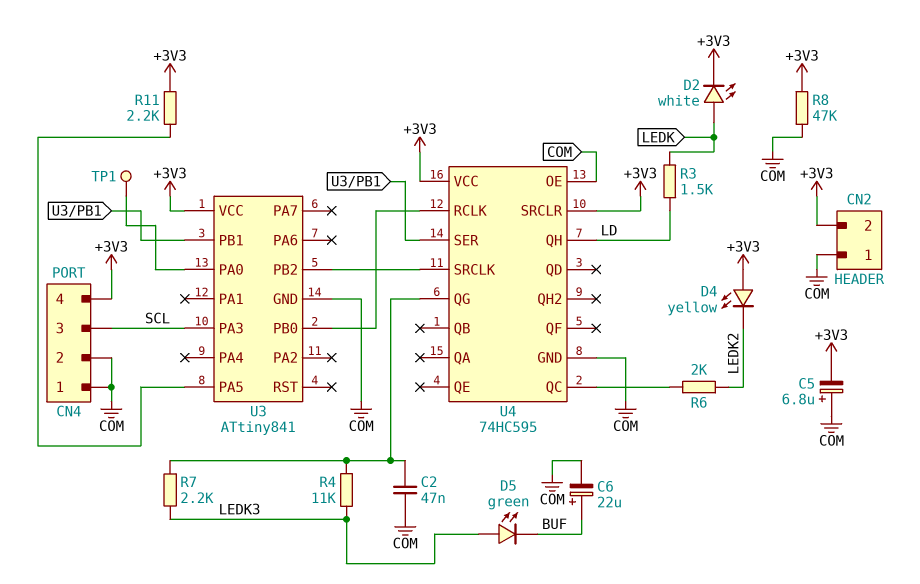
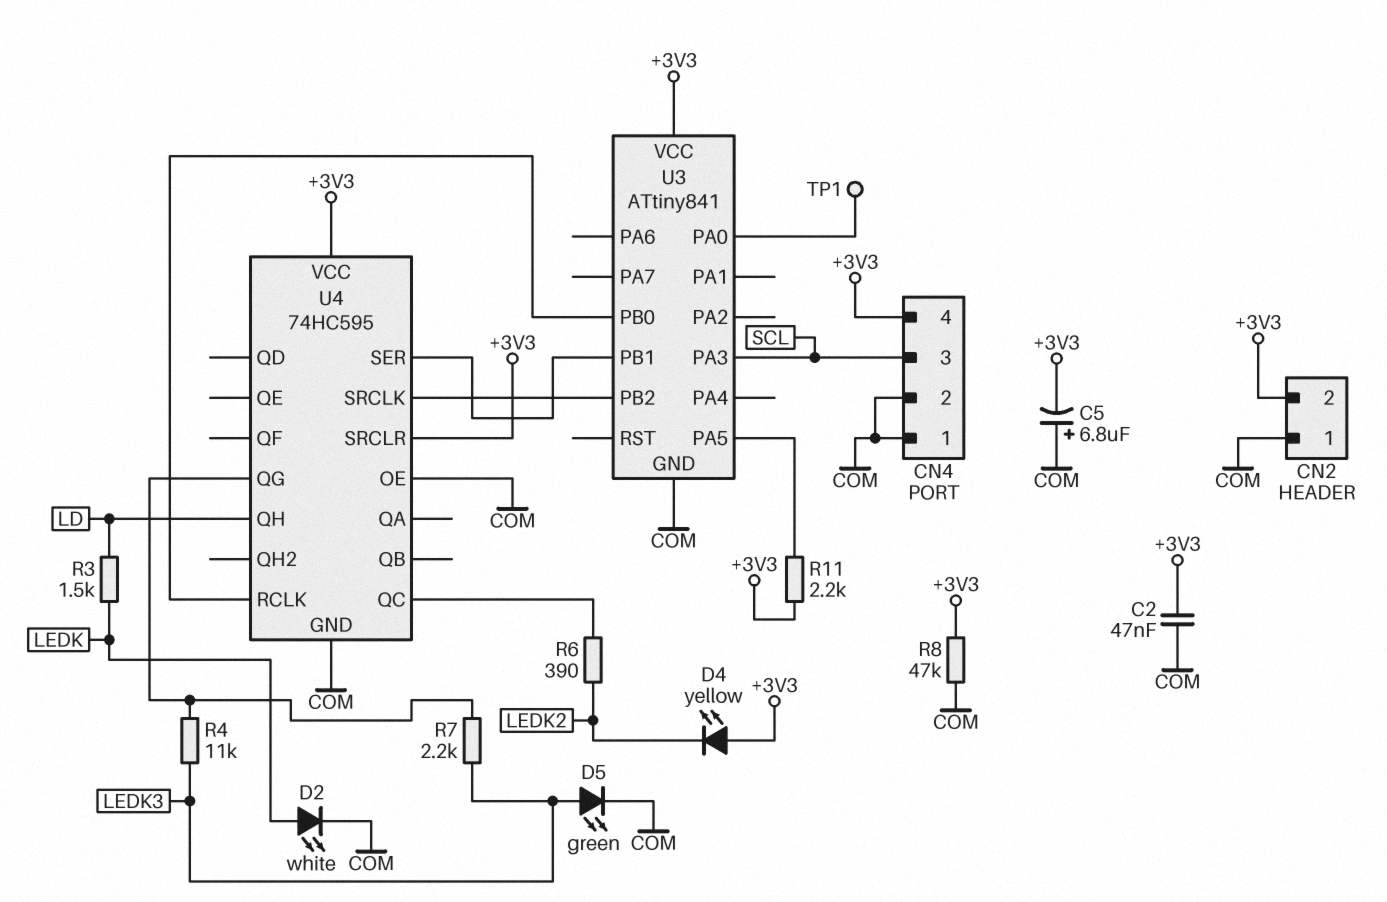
C2: 47nF (COM, U4/QG) -> 47nF (+3V3, COM)
C6: 22uF (plus BUF, minus COM) -> none
D2: LED white (A LEDK, K +3V3) -> LED white (A LEDK, K COM)
D5: LED green (A LEDK3, K BUF) -> LED green (A LEDK3, K COM)
R6: 2k (LEDK2, U4/QC) -> 390 (LEDK2, U4/QC)

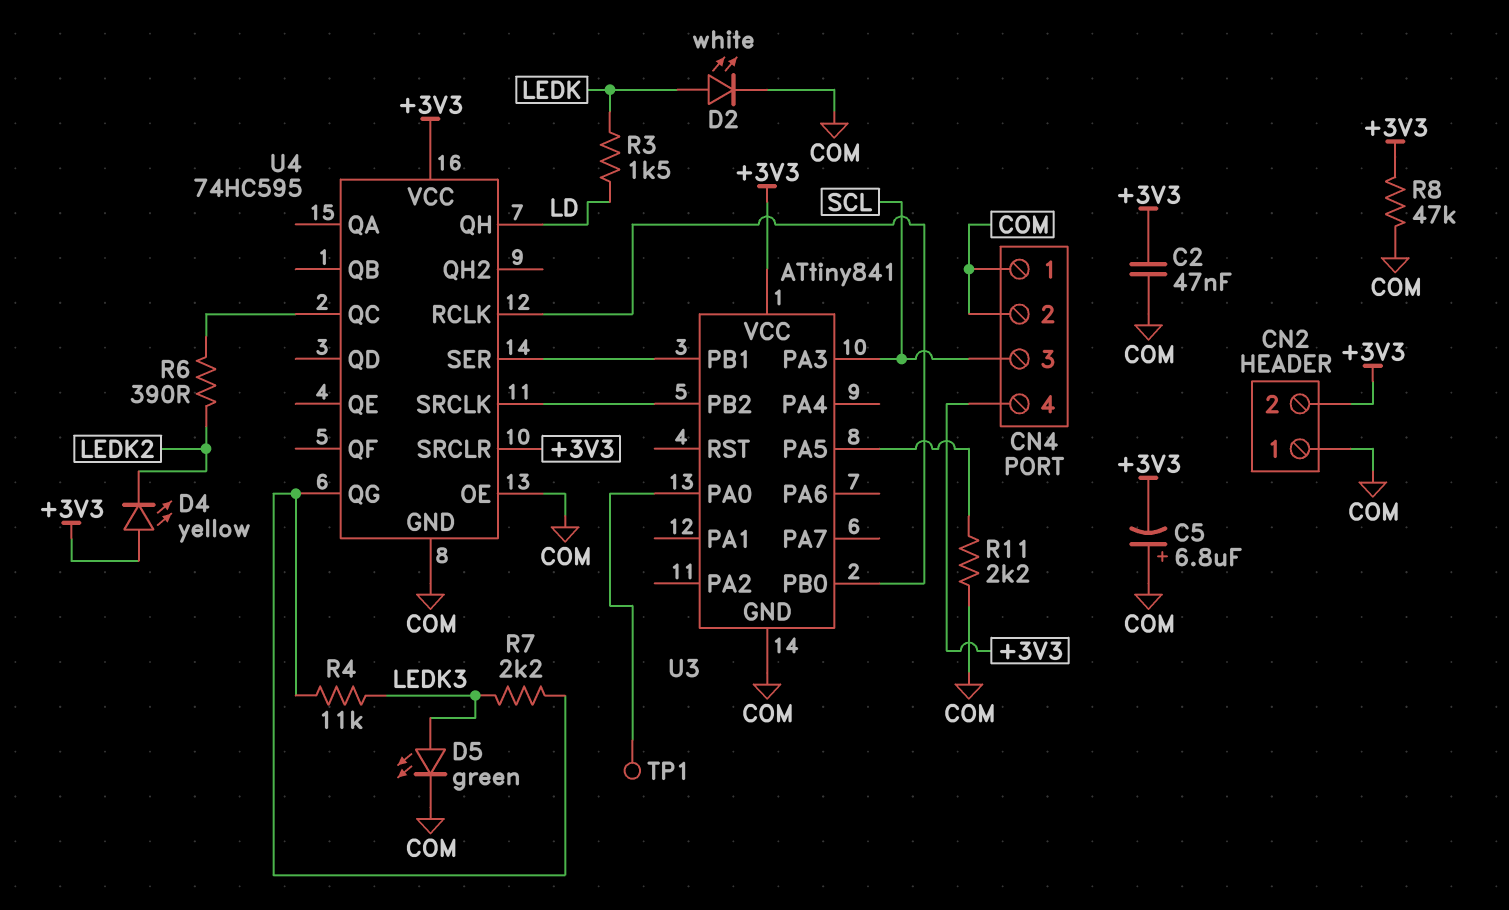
R11: 2.2k (+3V3, U3/PA5) -> 2.2k (COM, U3/PA5)

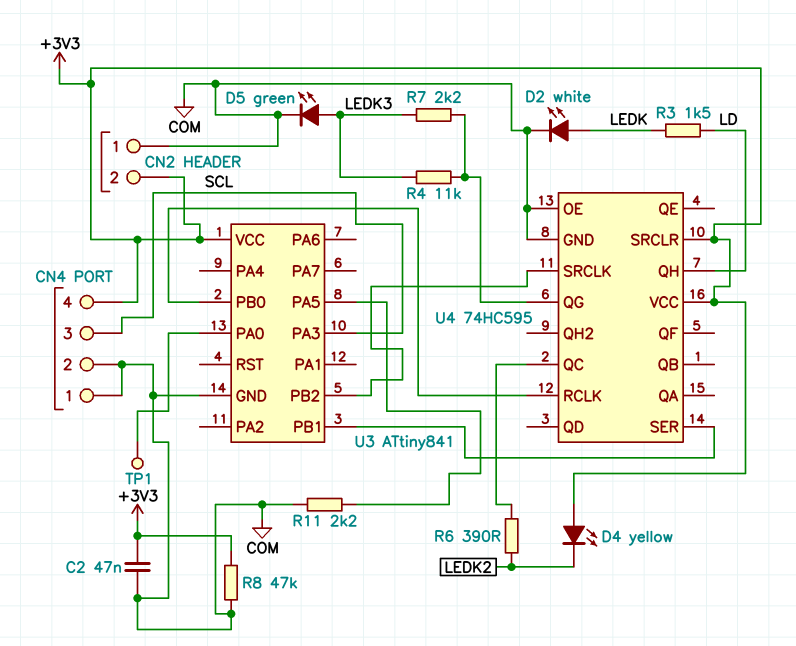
C5: 6.8uF (plus COM, minus +3V3) -> none

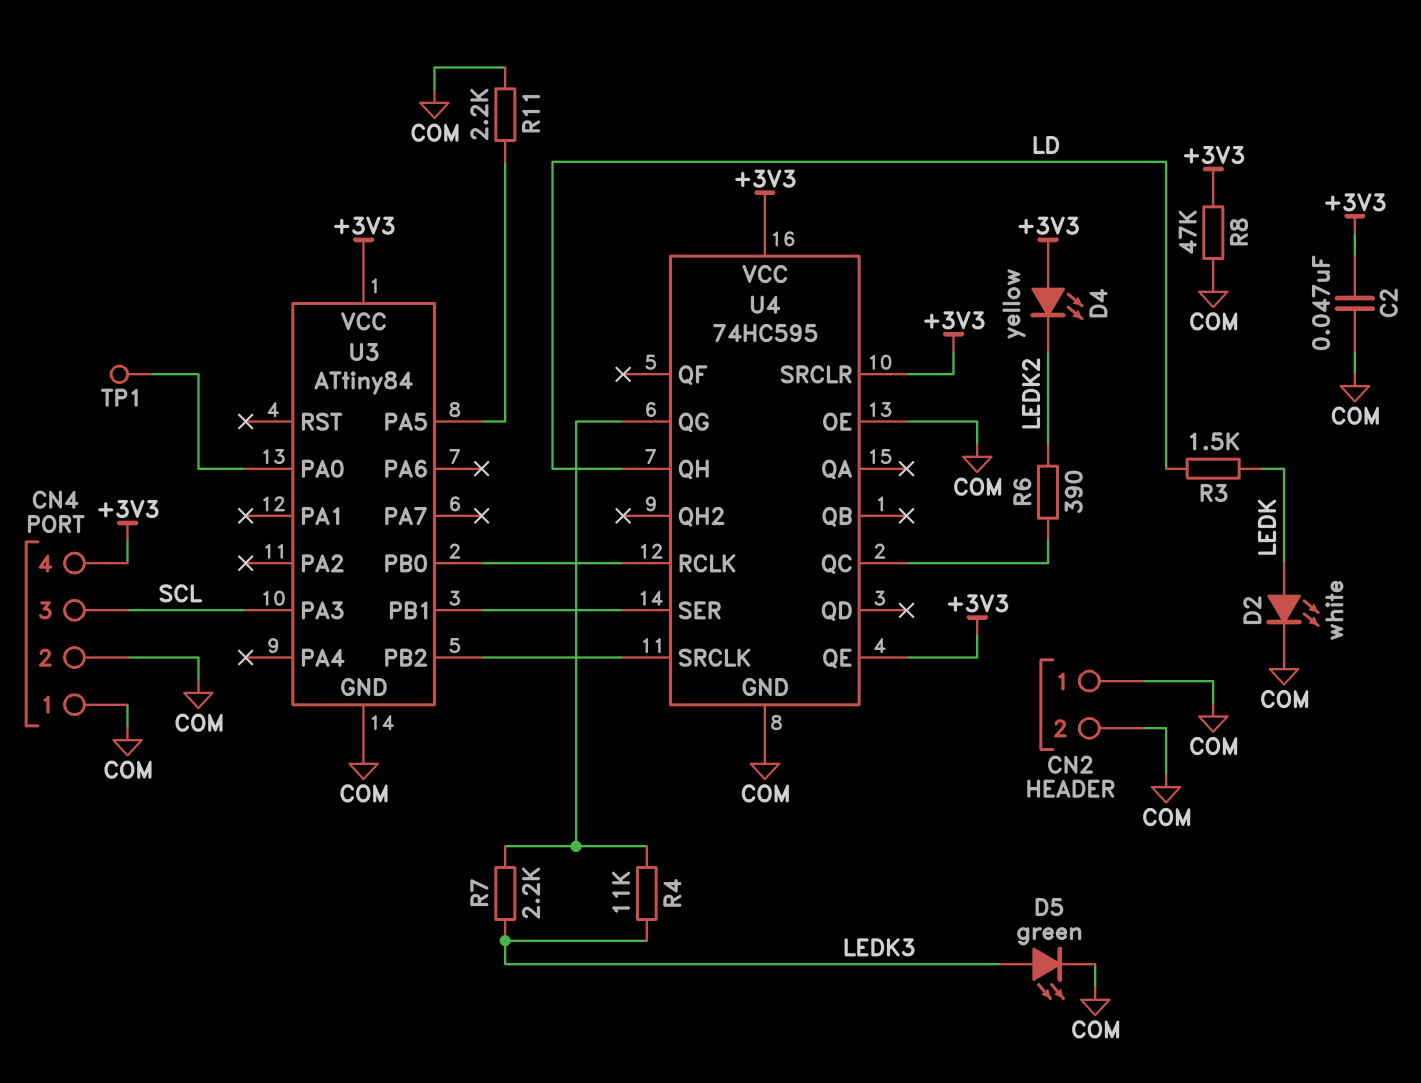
CN2 pin 2: +3V3 -> COM
U3: ATtiny841 -> ATtiny84
U4 pin QE: none -> +3V3

